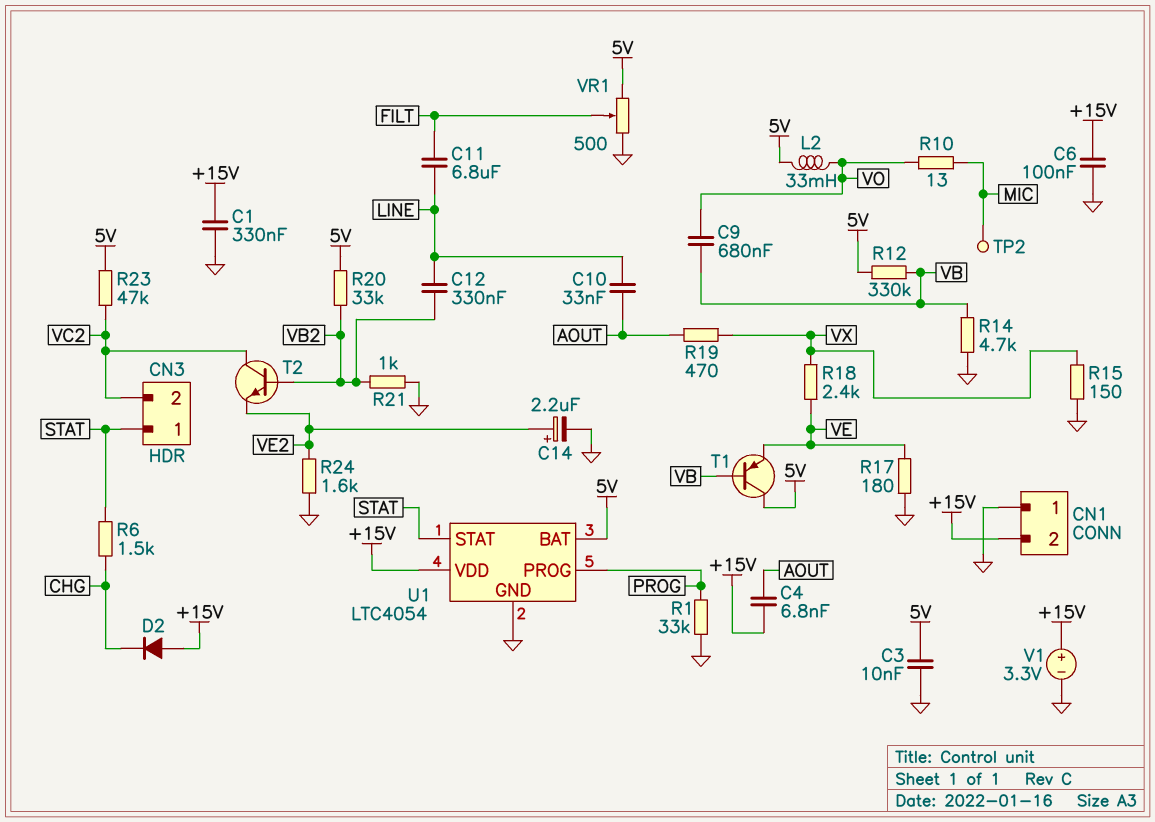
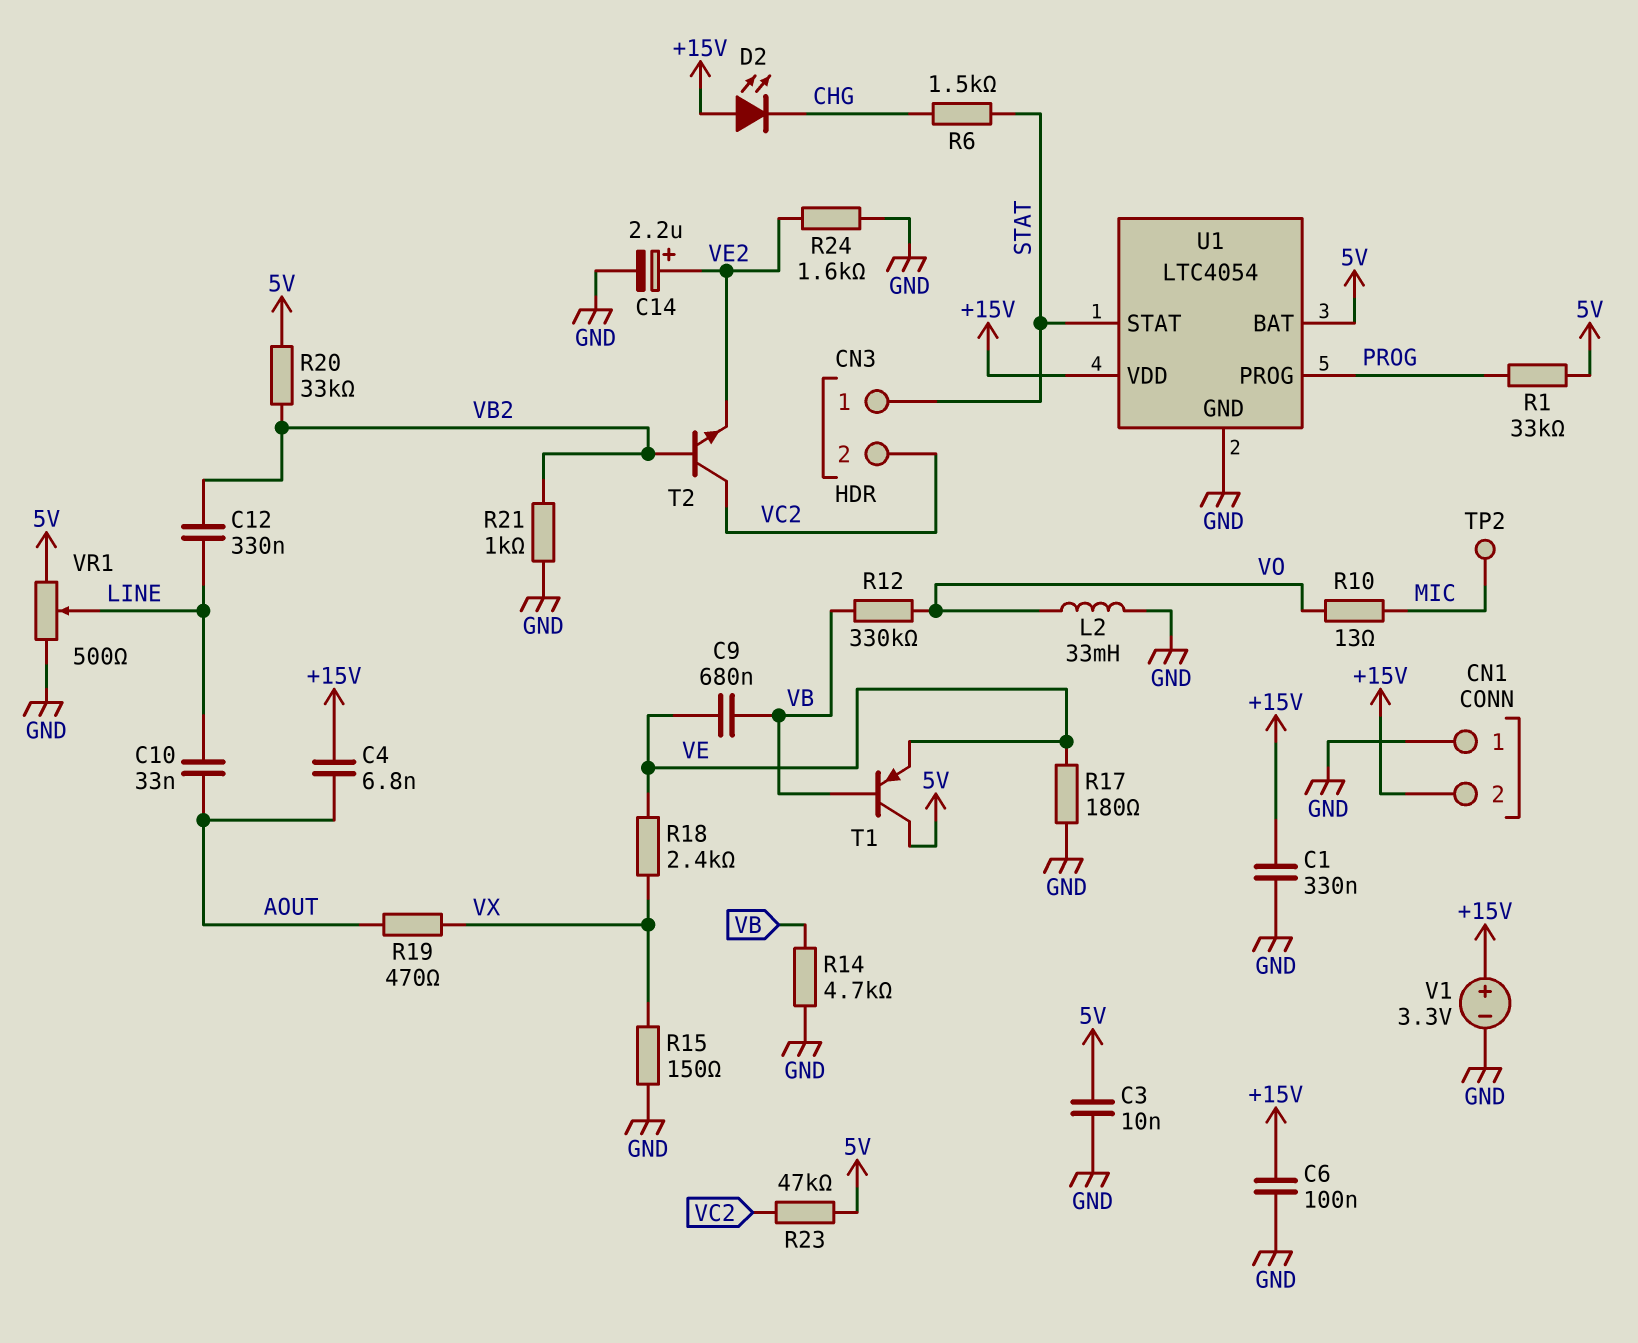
C9: 680nF (VB, VO) -> 680nF (VB, VE)
C11: 6.8uF (FILT, LINE) -> none
D2: diode (A +15V, K CHG) -> LED (A +15V, K CHG)
L2: 33mH (5V, VO) -> 33mH (GND, VO)
R1: 33k (GND, PROG) -> 33k (5V, PROG)
R12: 330k (5V, VB) -> 330k (VB, VO)
VR1: 500 (5V, GND, wiper FILT) -> 500 (5V, GND, wiper LINE)

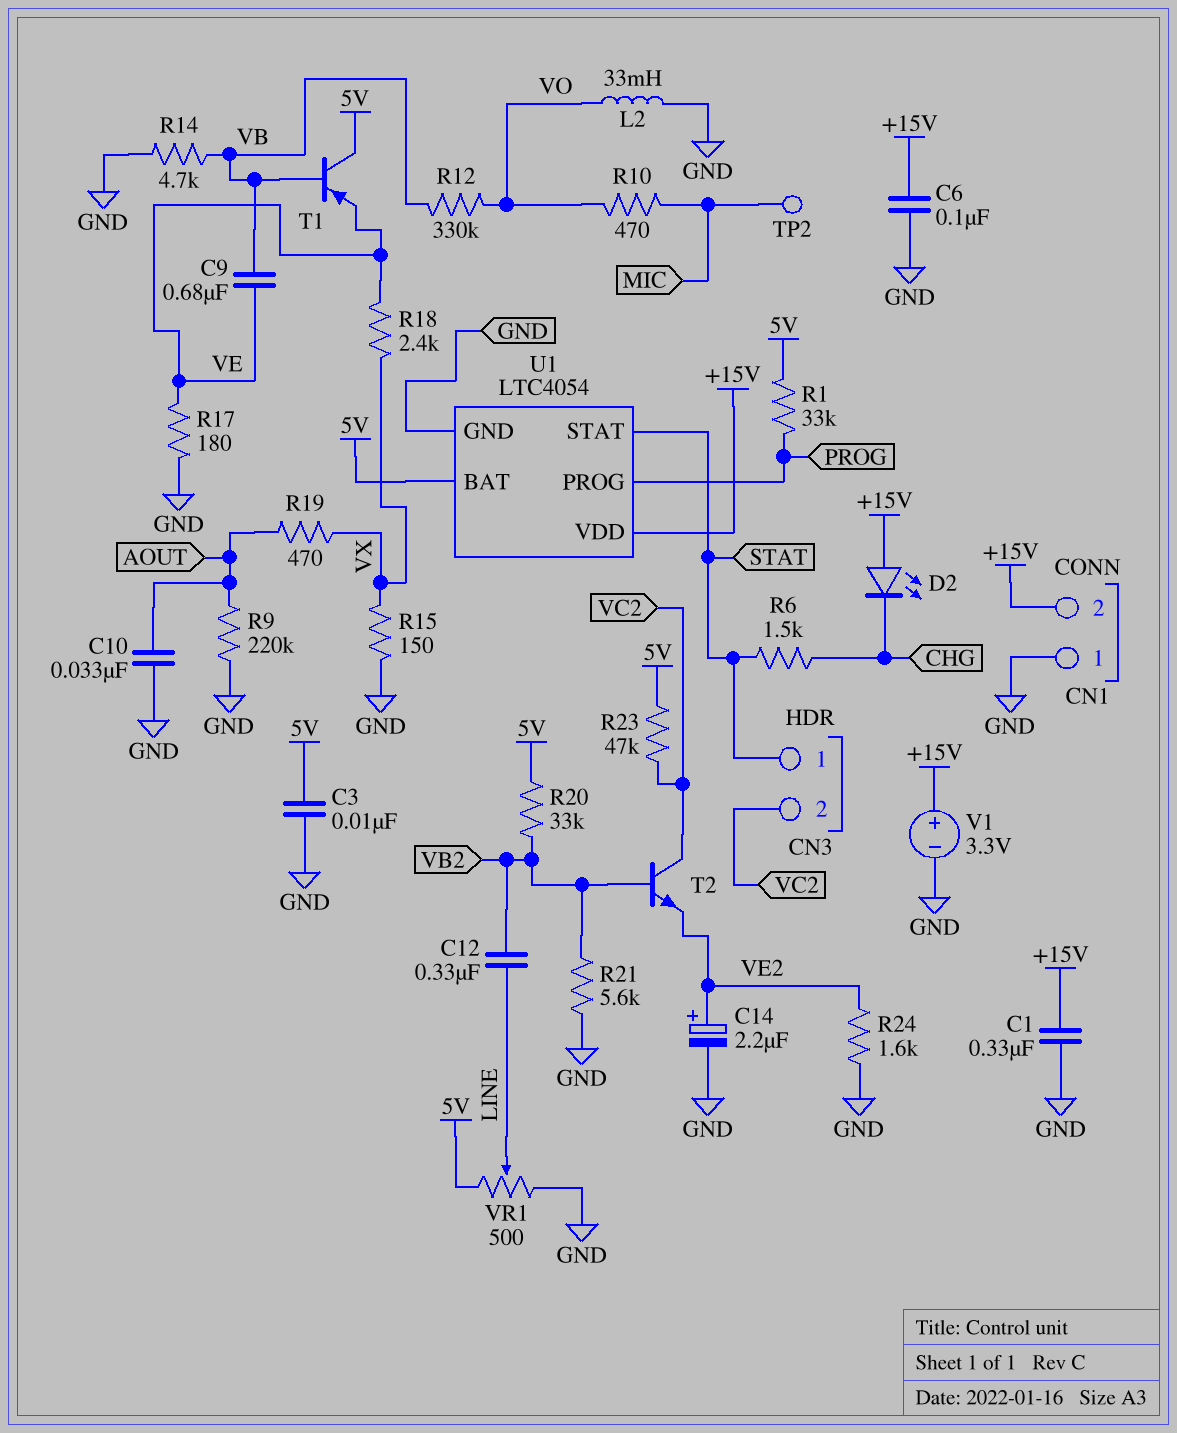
C4: 6.8nF (+15V, AOUT) -> none
C10: 33nF (AOUT, LINE) -> 33nF (AOUT, GND)
R9: none -> 220k (AOUT, GND)
R10: 13 (MIC, VO) -> 470 (MIC, VO)
R21: 1k (GND, VB2) -> 5.6k (GND, VB2)

